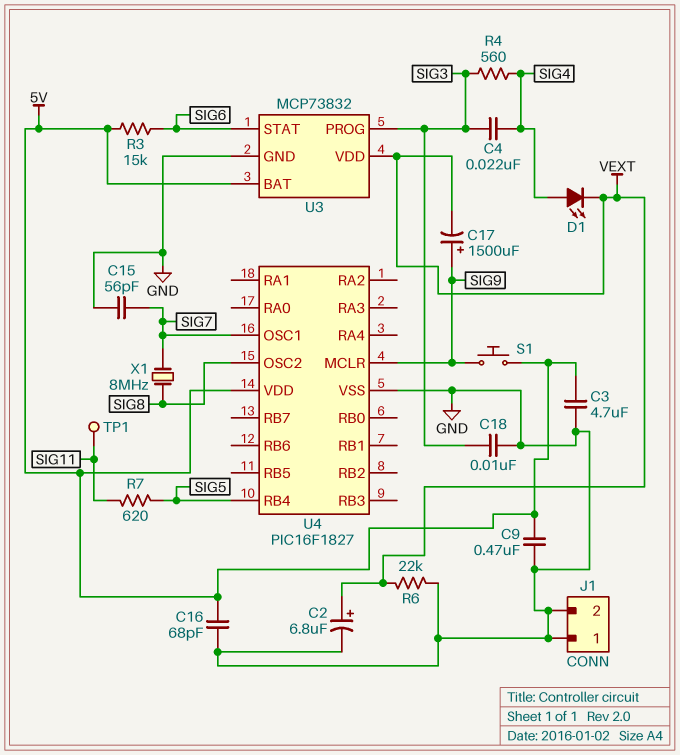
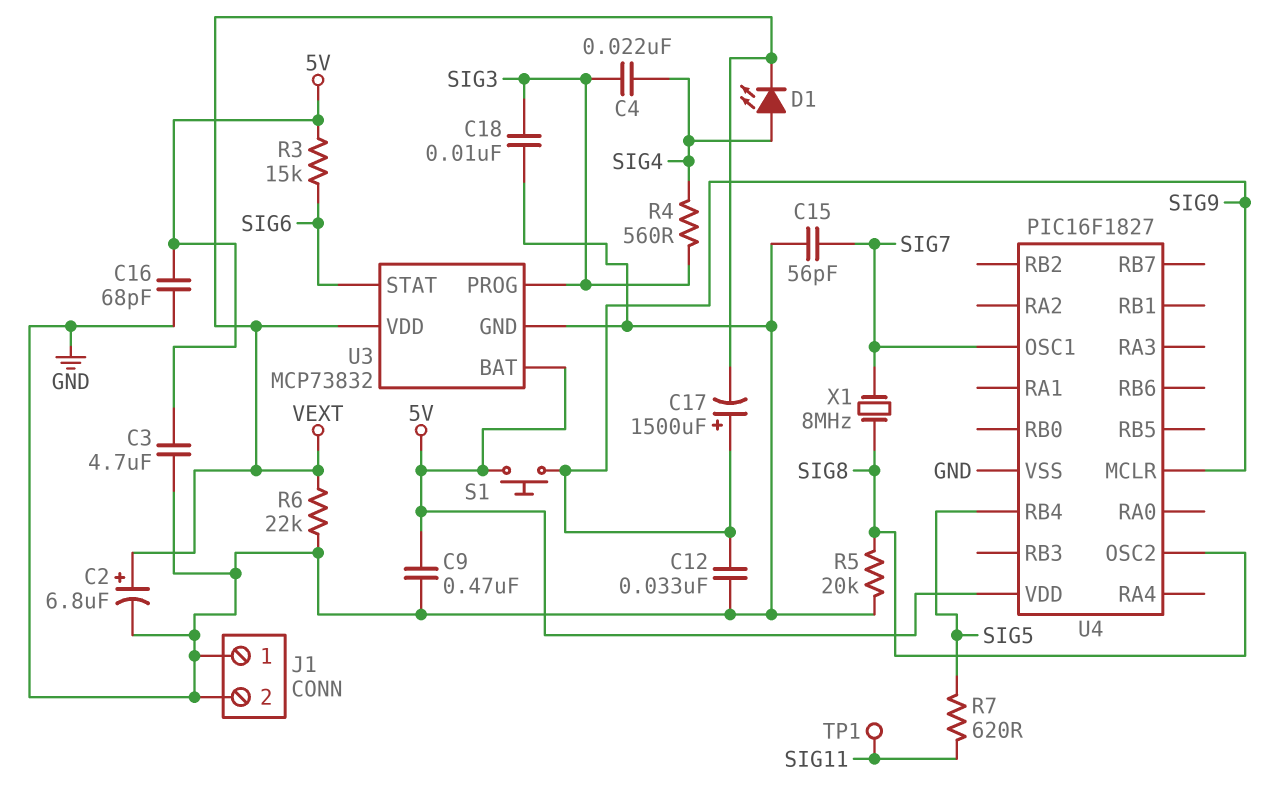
C12: none -> 33nF (GND, SIG9)
R5: none -> 20k (GND, SIG8)

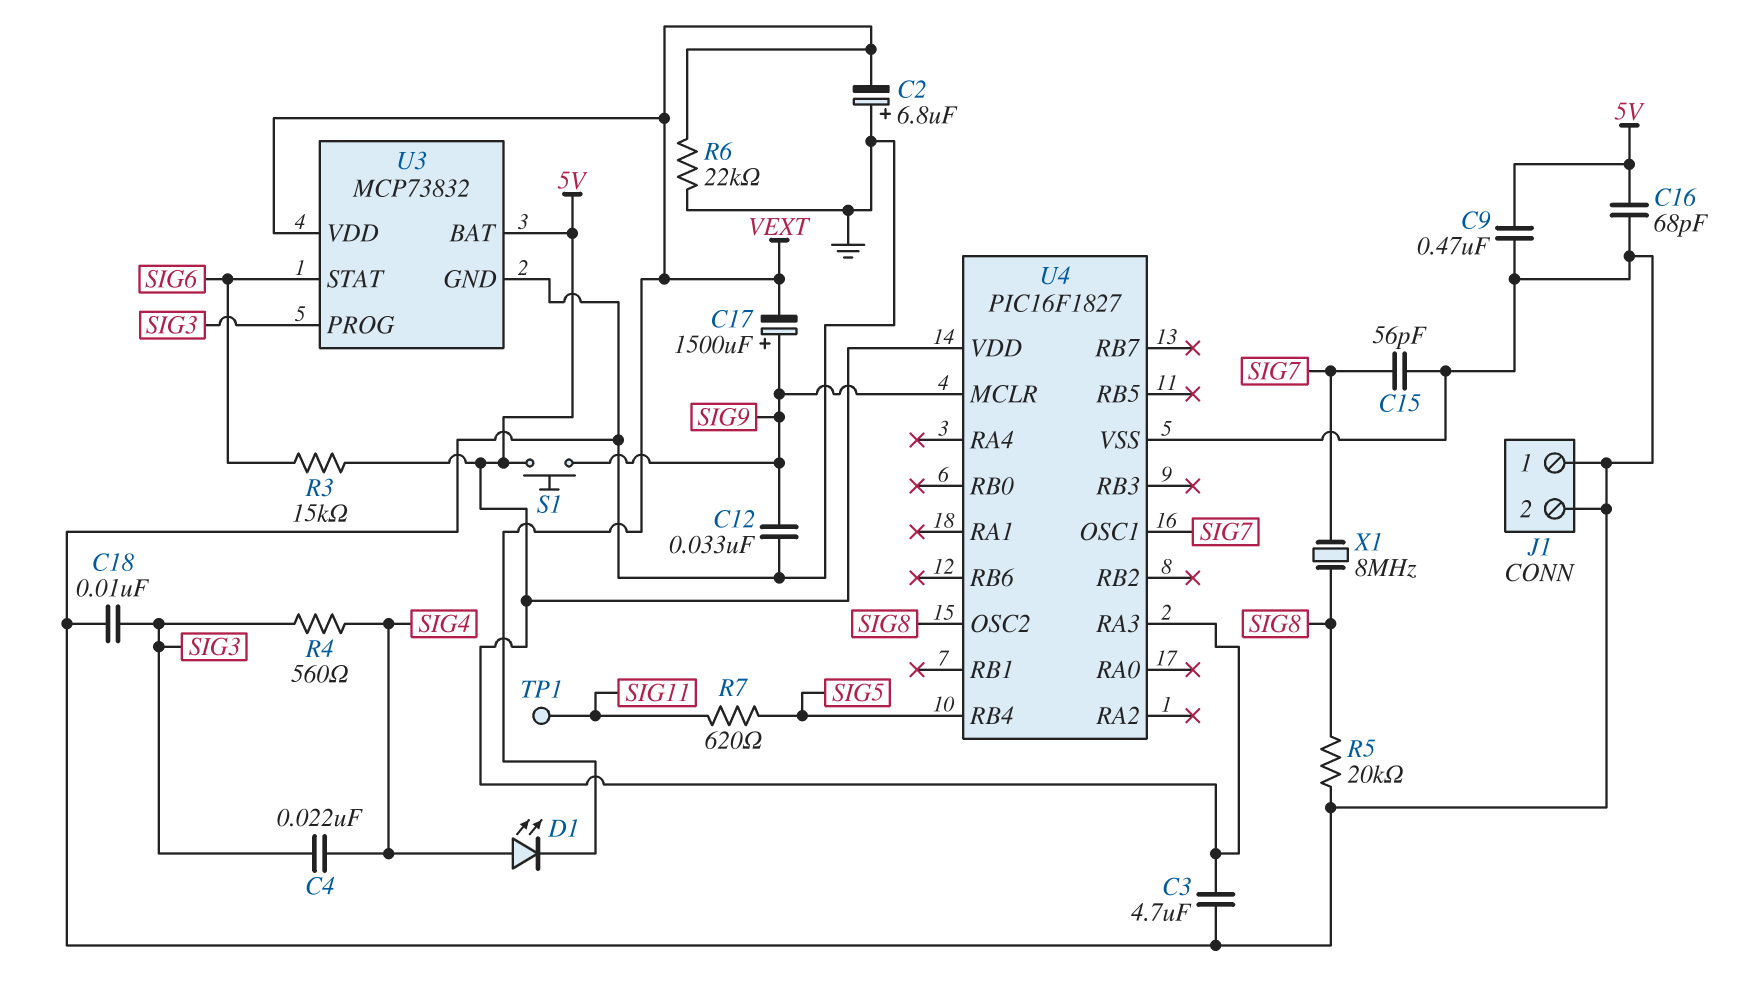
C2: 6.8uF (plus VEXT, minus GND) -> 6.8uF (plus GND, minus VEXT)
U4 pin RA3: none -> 5V

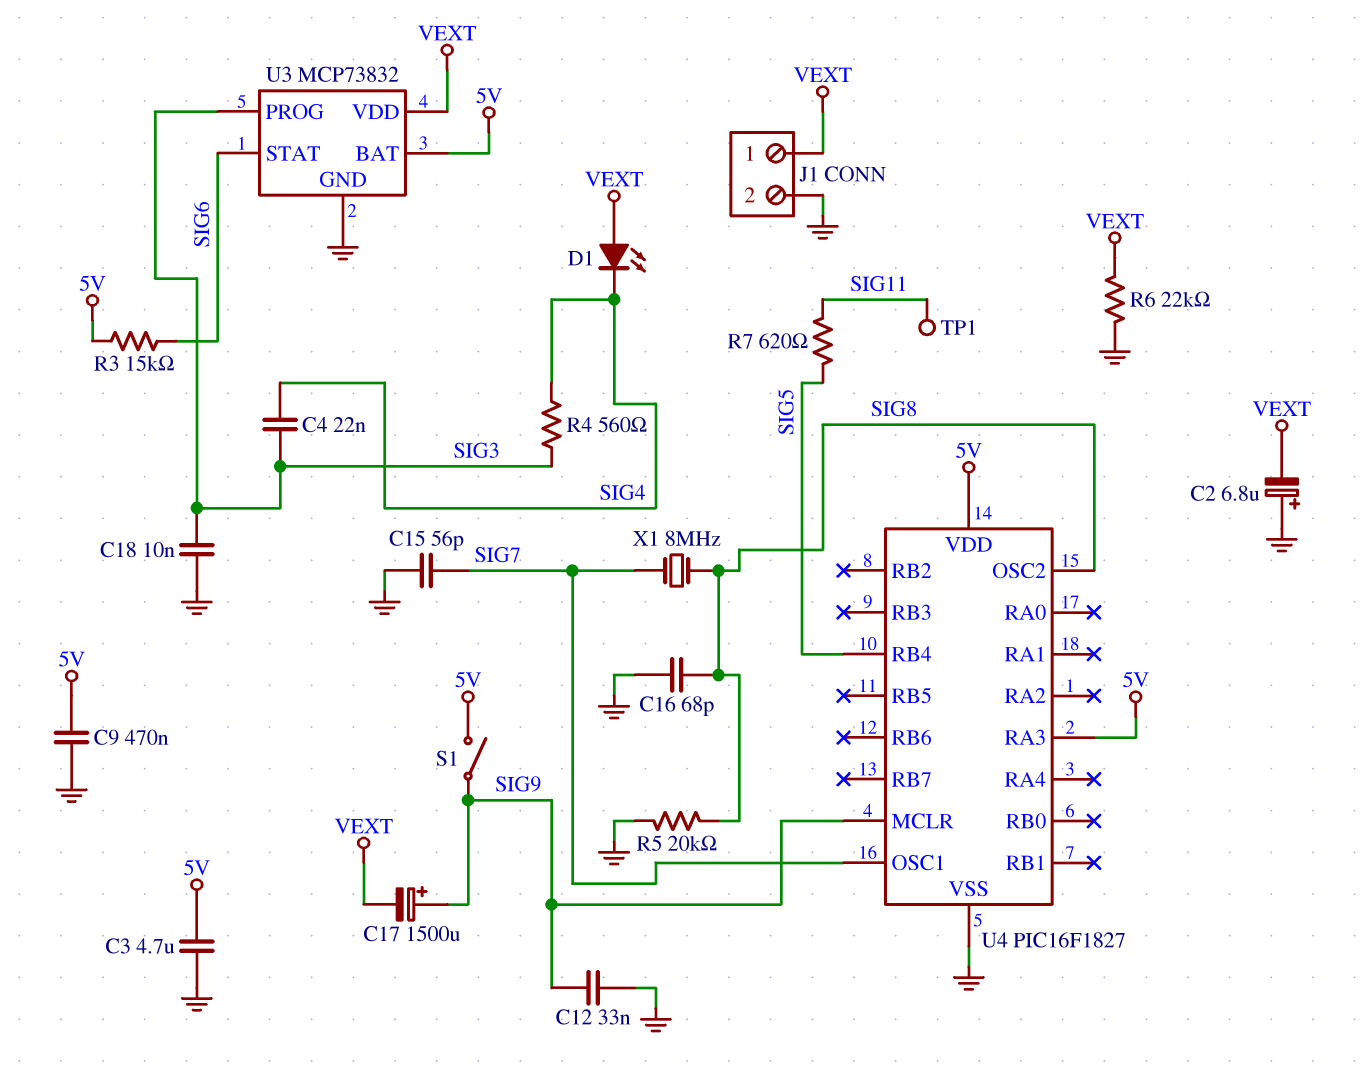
C16: 68pF (5V, GND) -> 68pF (GND, SIG8)
D1: LED (A SIG4, K VEXT) -> LED (A VEXT, K SIG4)
J1 pin 1: GND -> VEXT
S1: button (5V, SIG9) -> switch (5V, SIG9)

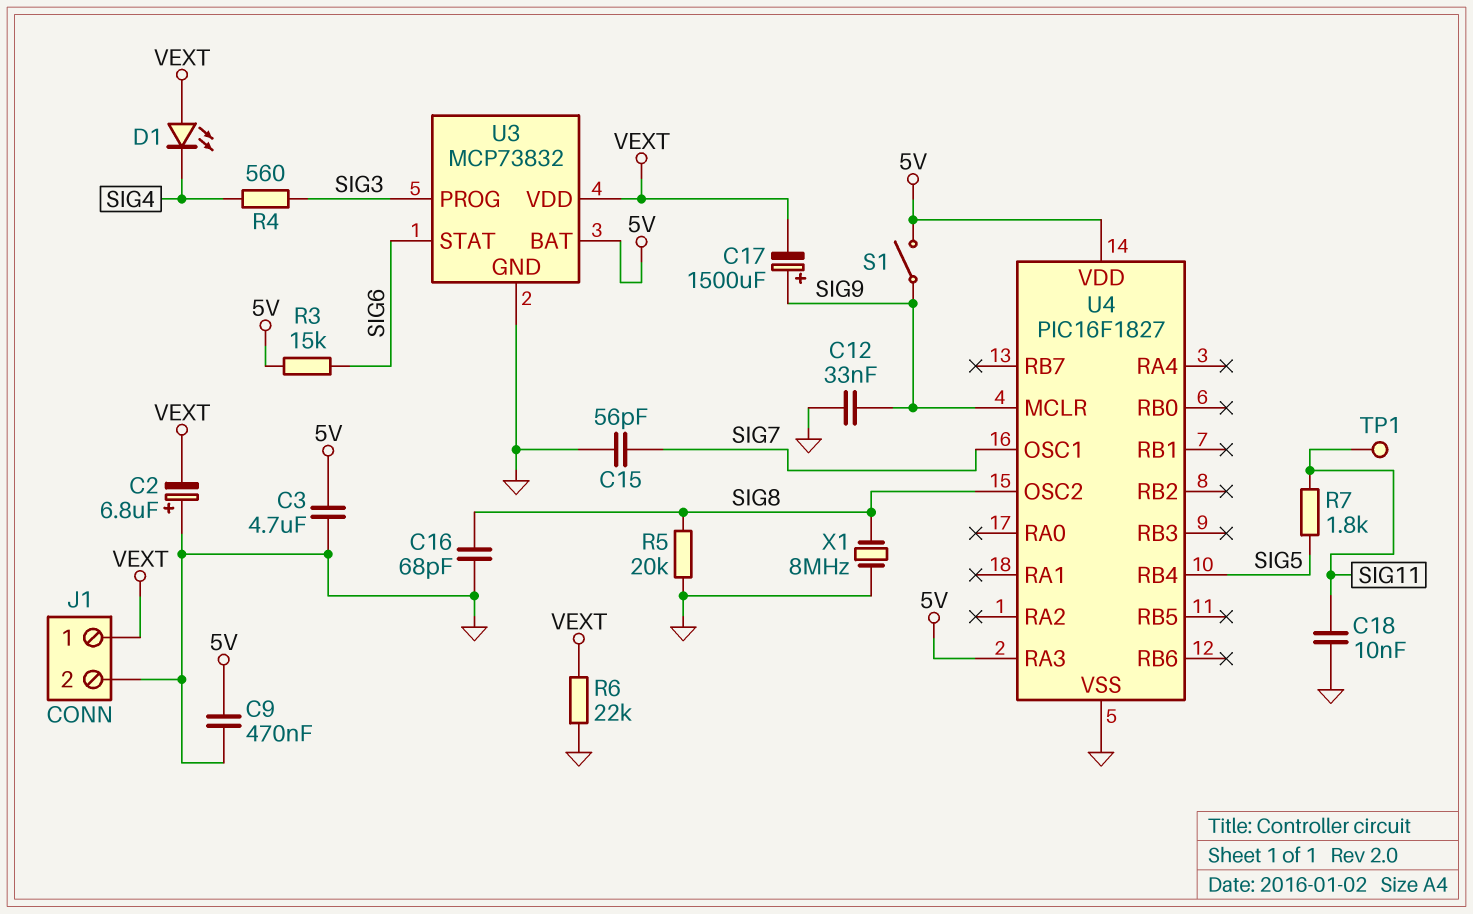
C4: 22nF (SIG3, SIG4) -> none
C18: 10nF (GND, SIG3) -> 10nF (GND, SIG11)
R7: 620 (SIG5, SIG11) -> 1.8k (SIG5, SIG11)
X1: 8MHz (SIG7, SIG8) -> 8MHz (GND, SIG8)

